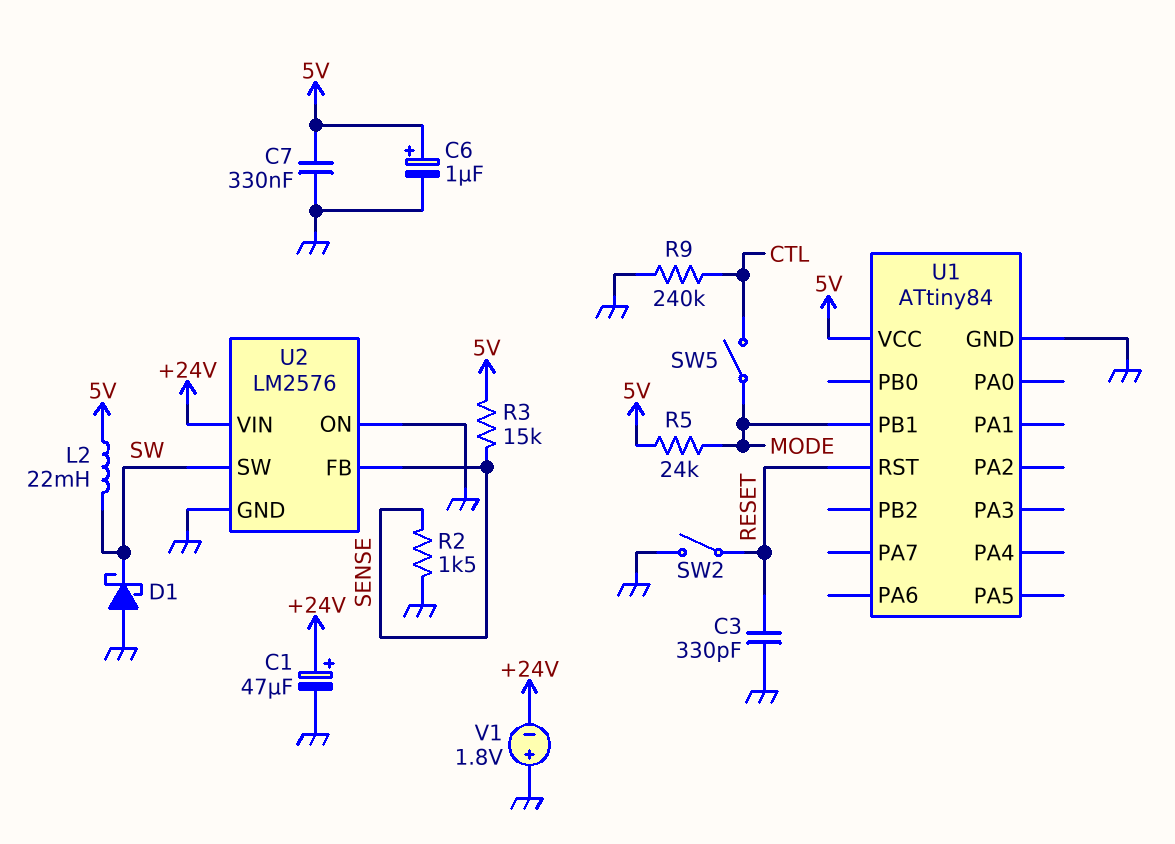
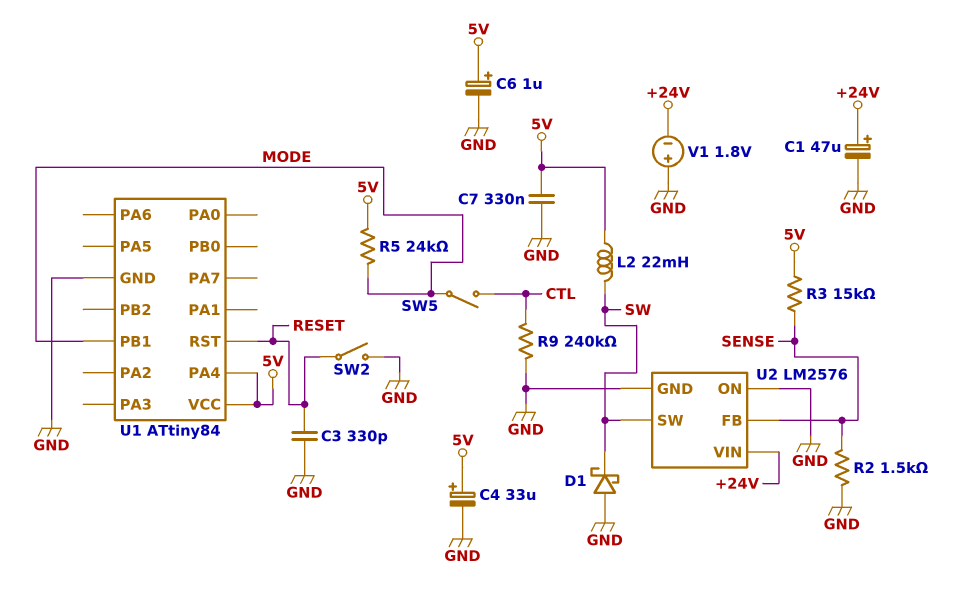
C4: none -> 33uF (plus 5V, minus GND)
U1 pin PA4: none -> 5V

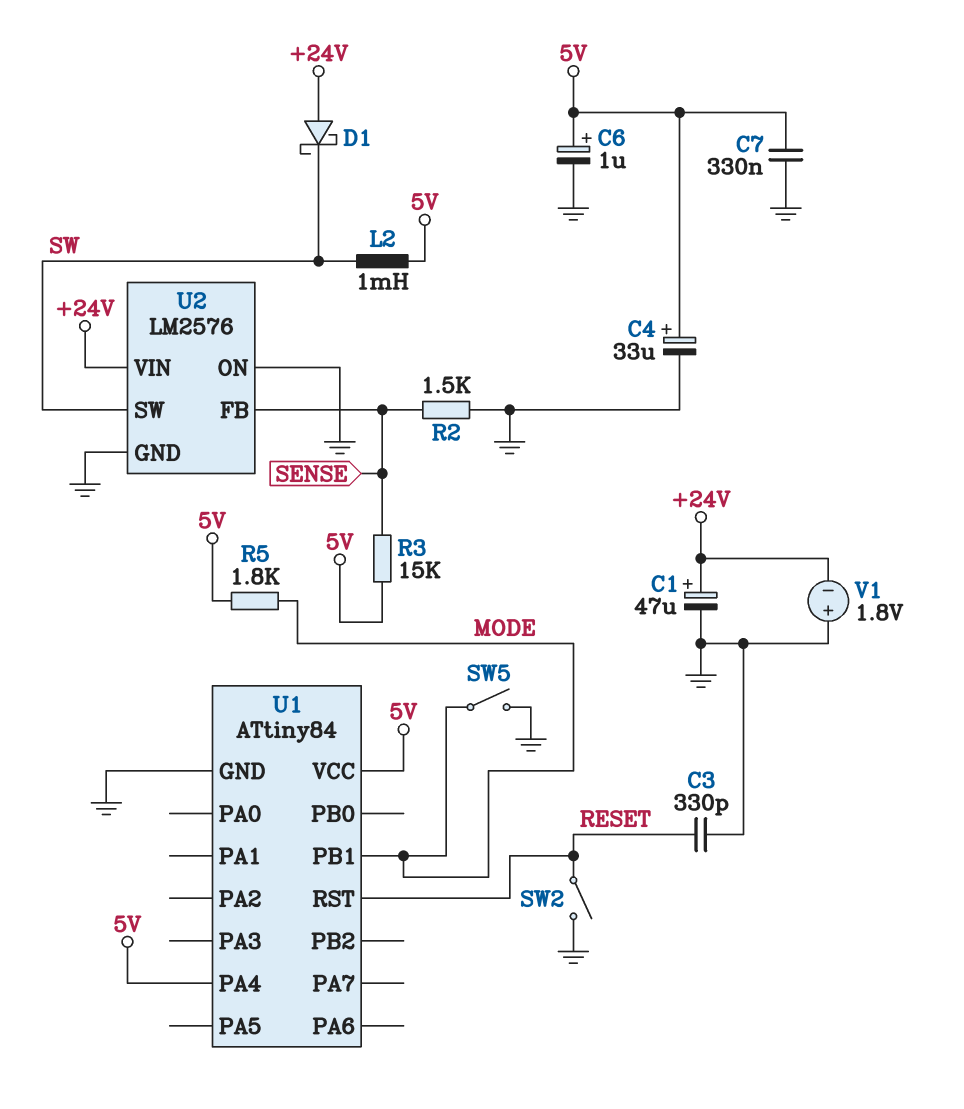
D1: schottky (A GND, K SW) -> schottky (A +24V, K SW)
L2: 22mH (5V, SW) -> 1mH (5V, SW)
R5: 24k (5V, MODE) -> 1.8k (5V, MODE)
R9: 240k (CTL, GND) -> none
SW5: switch (CTL, MODE) -> switch (GND, MODE)

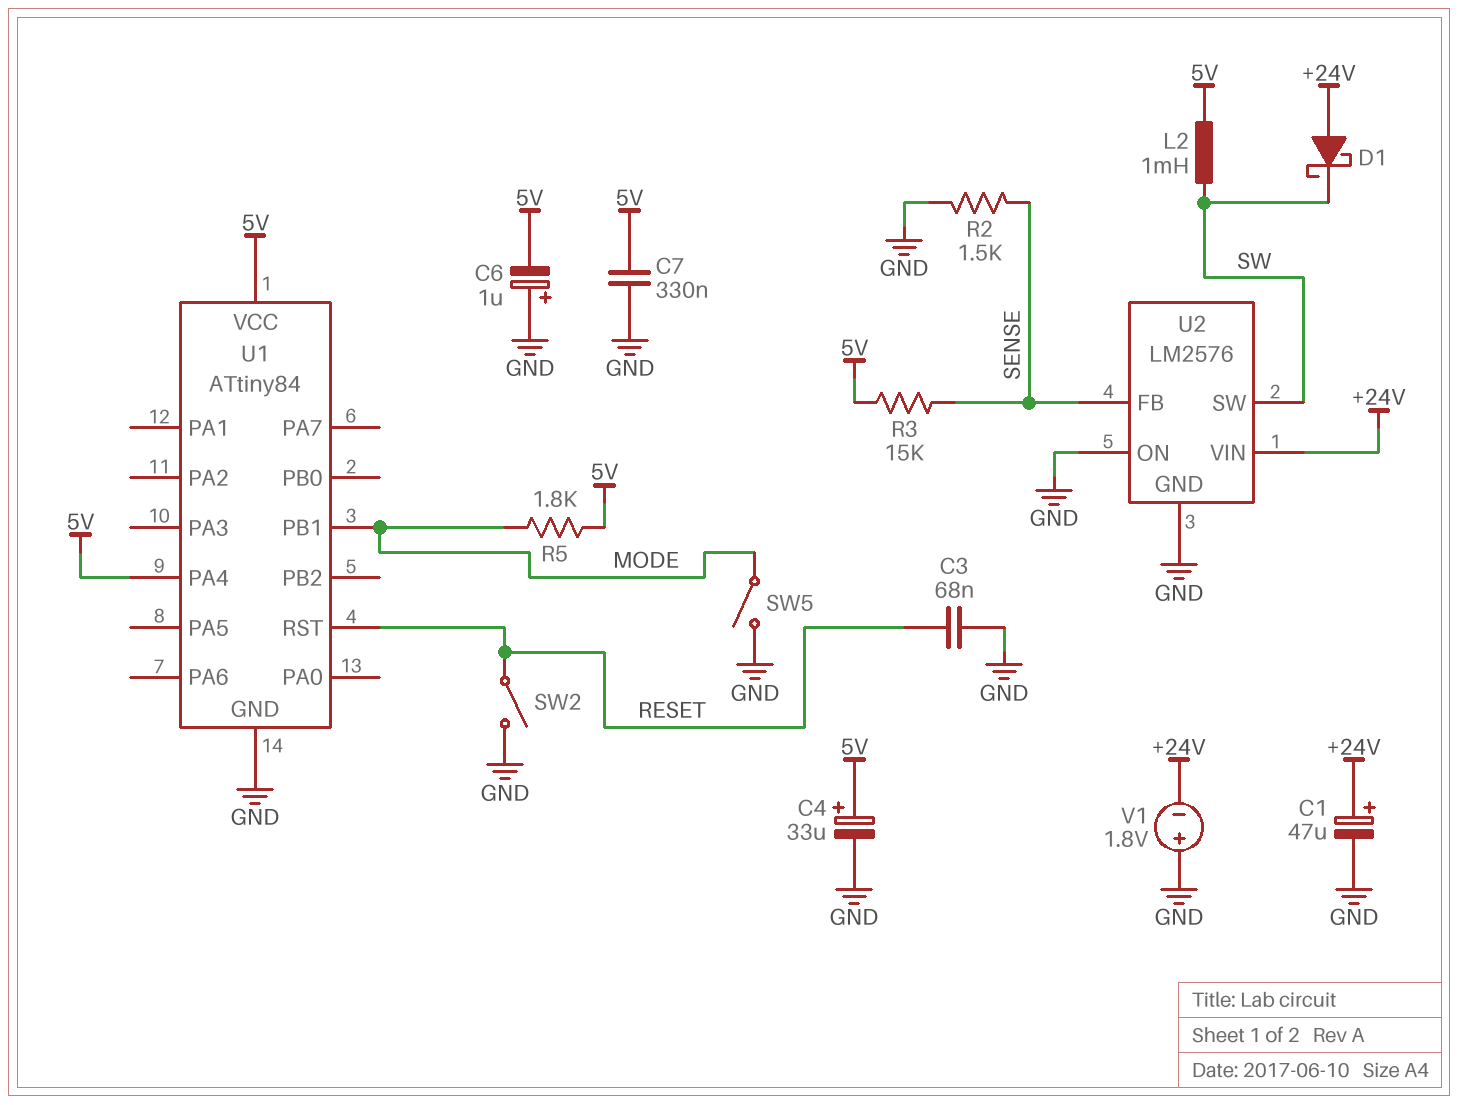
C3: 330pF (GND, RESET) -> 68nF (GND, RESET)
C6: 1uF (plus 5V, minus GND) -> 1uF (plus GND, minus 5V)

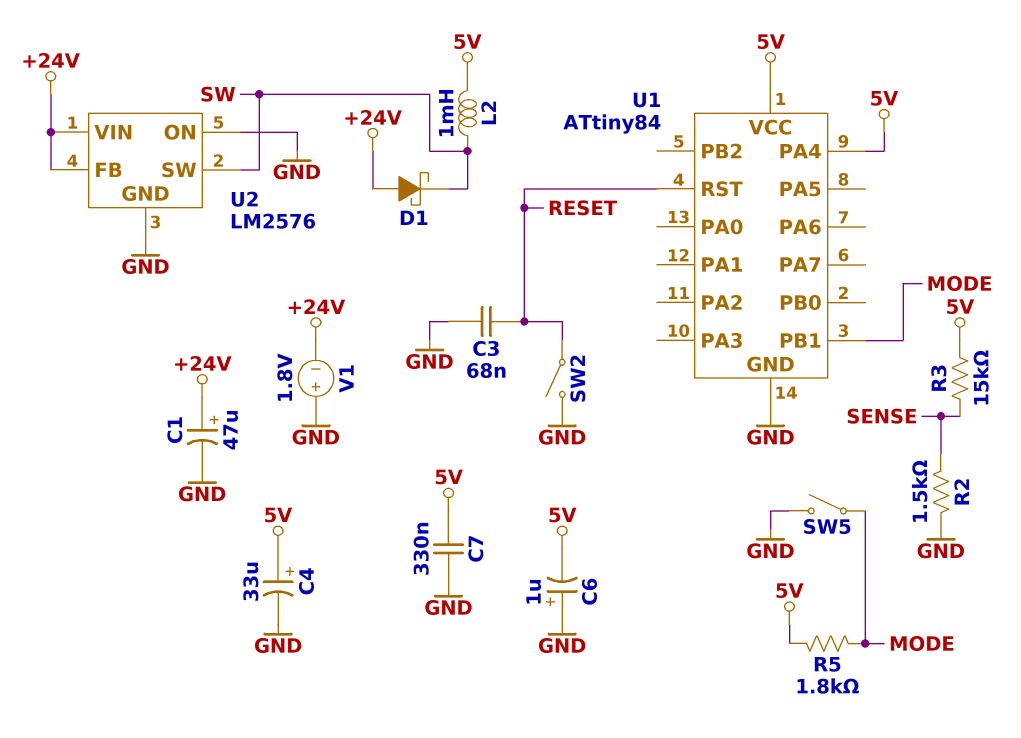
U2 pin FB: SENSE -> +24V

